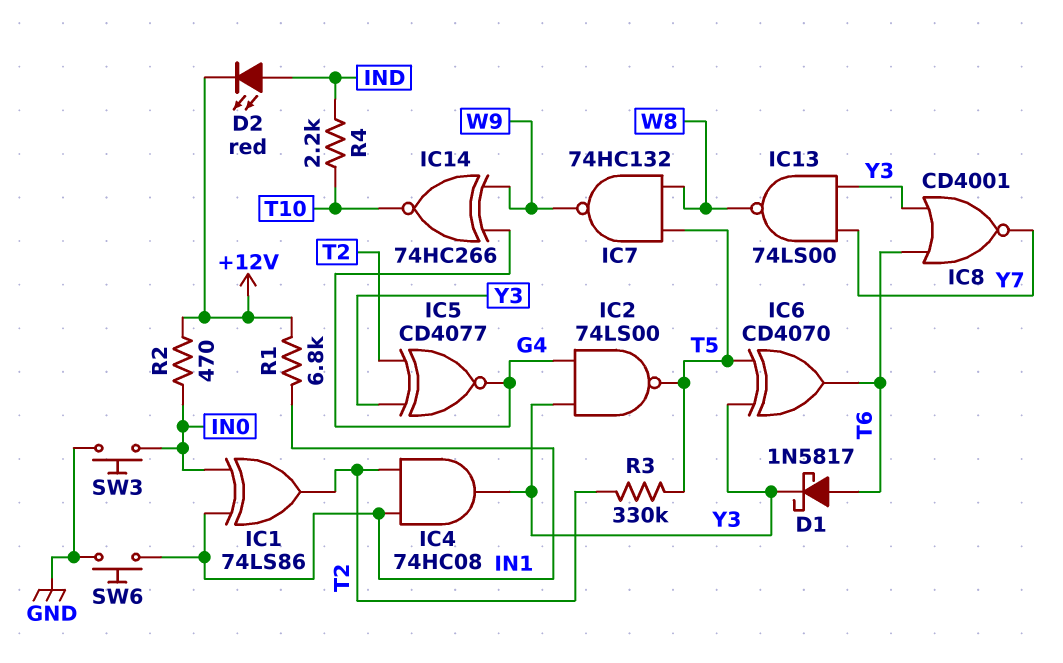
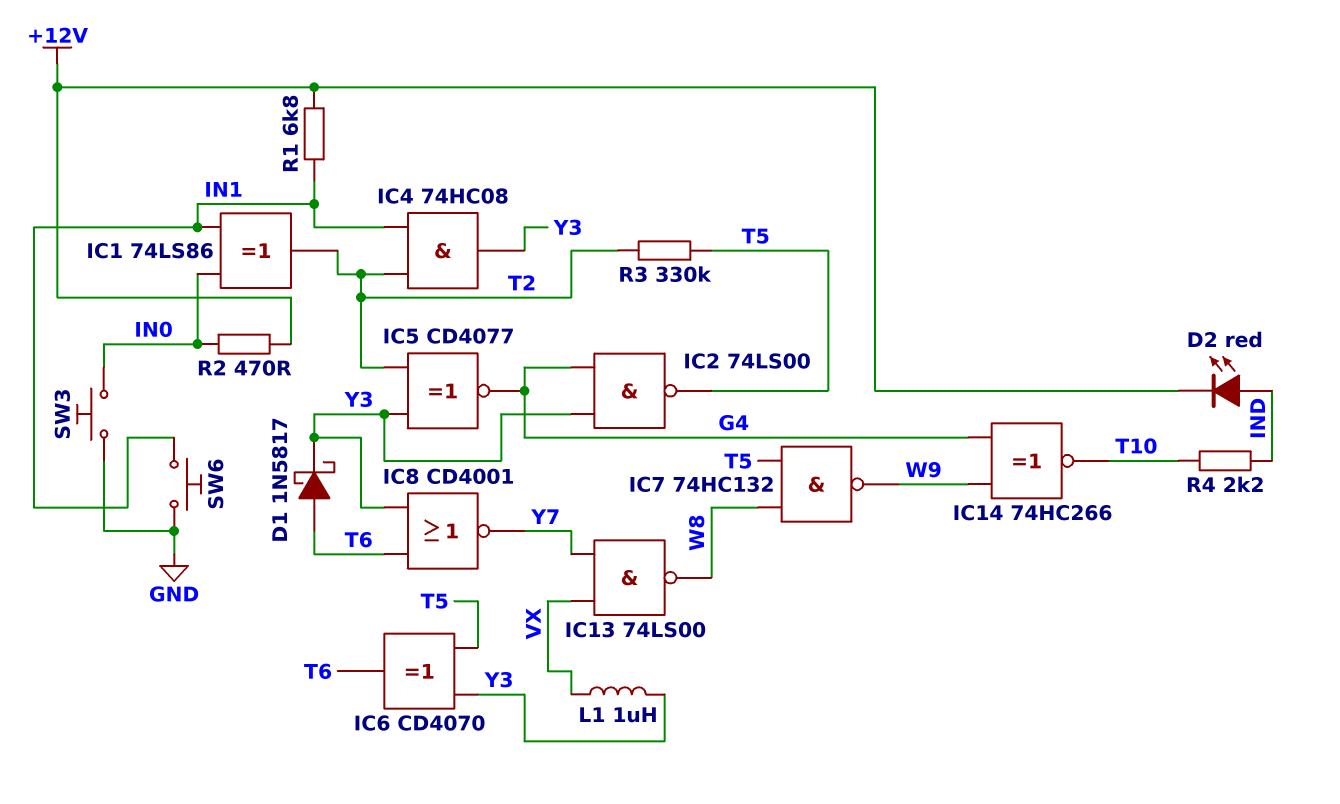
IC13: NAND 74LS00 (in Y3, in Y7, out W8) -> NAND 74LS00 (in VX, in Y7, out W8)
L1: none -> 1uH (VX, Y3)

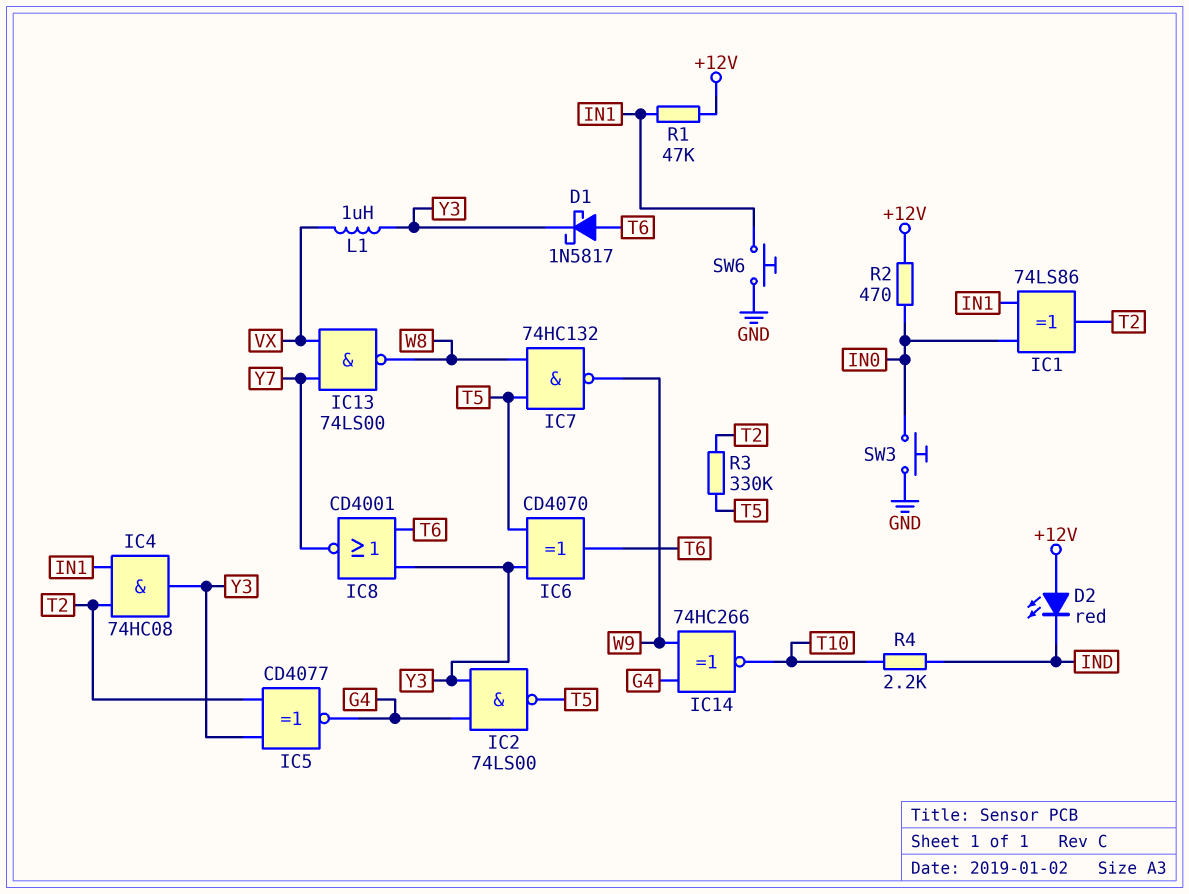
D2: LED red (A IND, K +12V) -> LED red (A +12V, K IND)
R1: 6.8k (+12V, IN1) -> 47k (+12V, IN1)

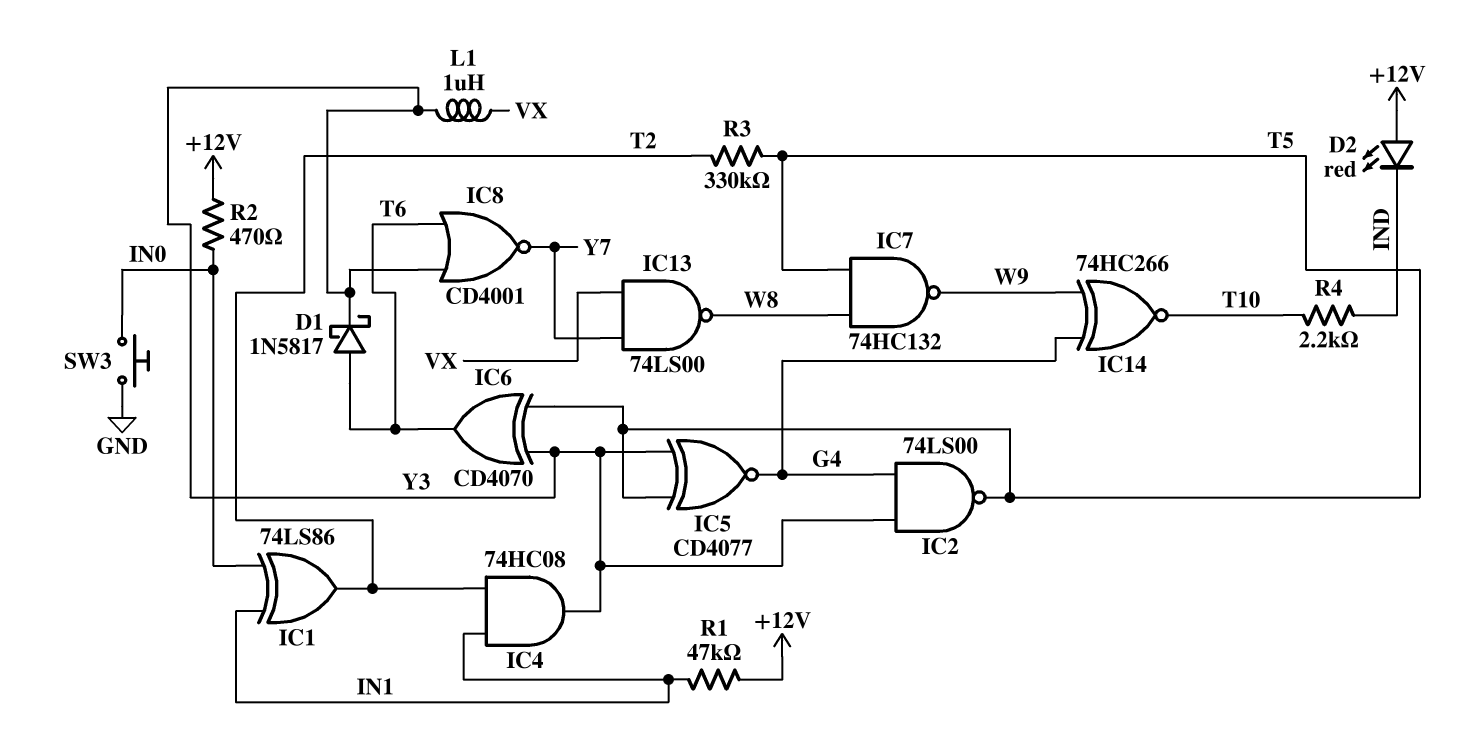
IC5: XNOR CD4077 (in T2, in Y3, out G4) -> XNOR CD4077 (in T5, in Y3, out G4)
SW6: button (GND, IN1) -> none

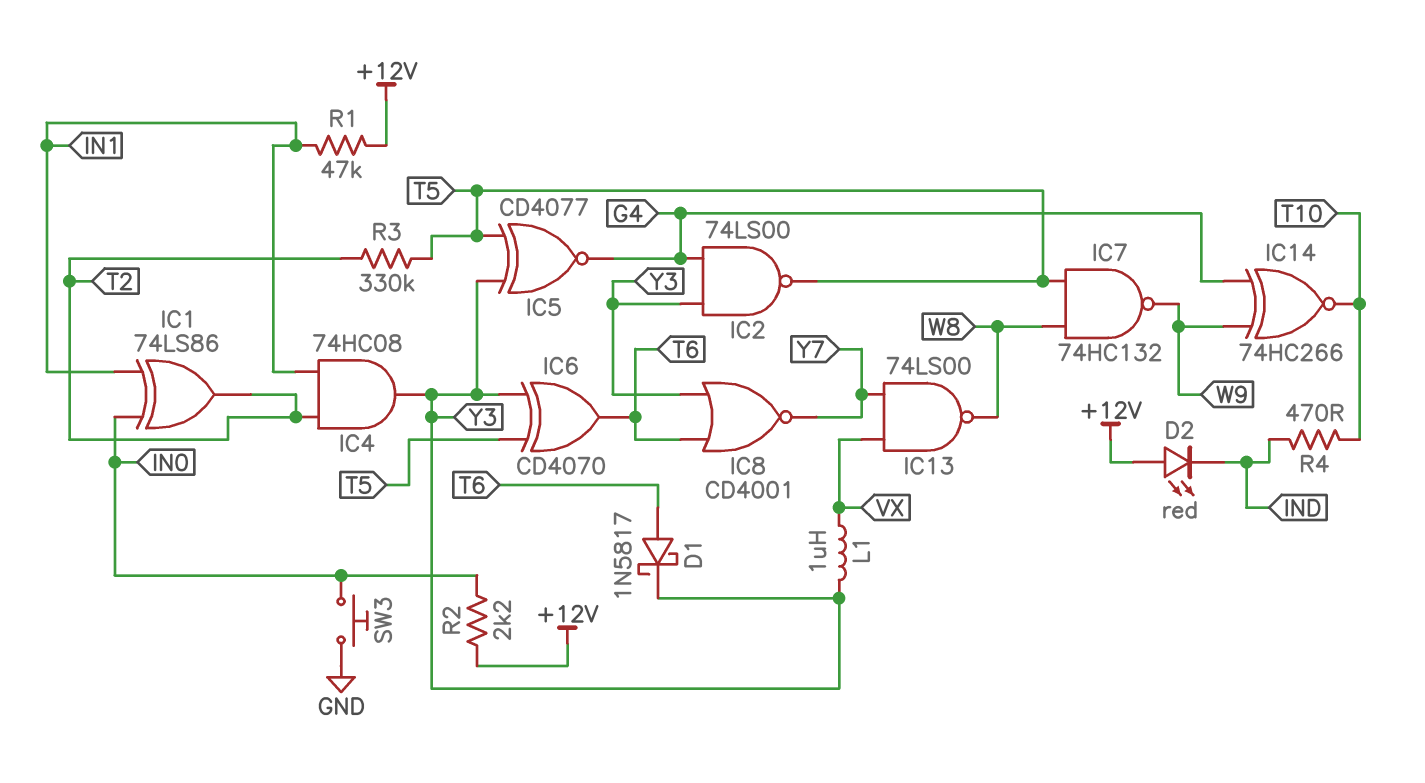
R2: 470 (+12V, IN0) -> 2.2k (+12V, IN0)
R4: 2.2k (IND, T10) -> 470 (IND, T10)

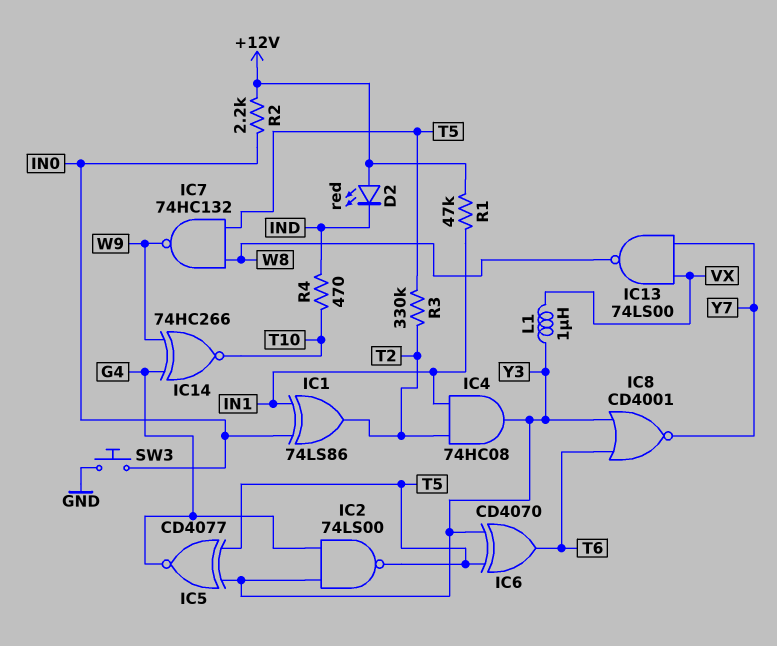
D1: schottky 1N5817 (A T6, K Y3) -> none

